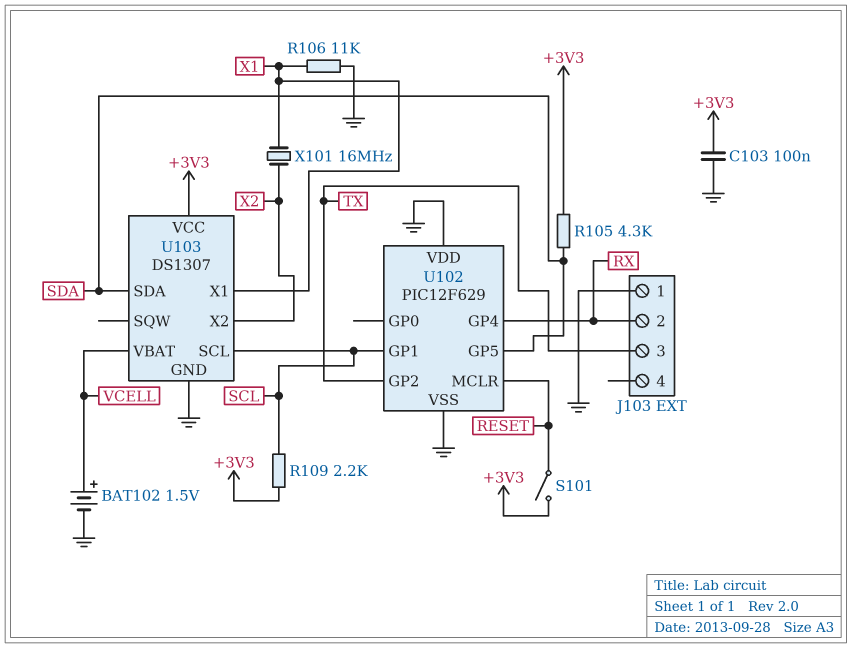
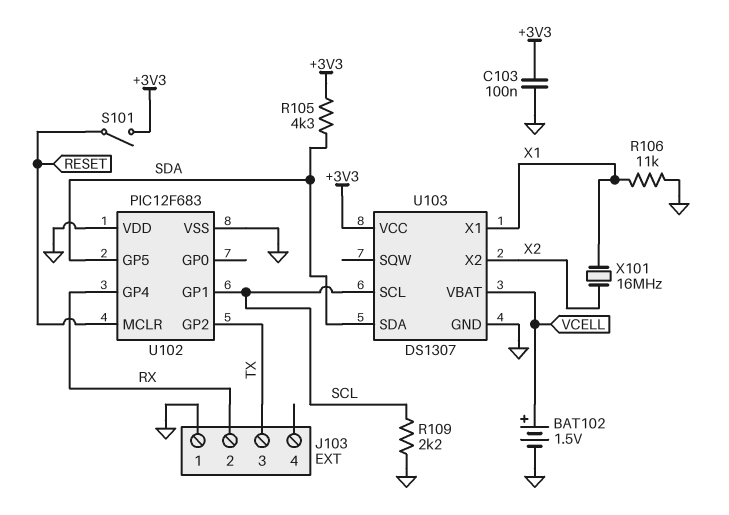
R109: 2.2k (+3V3, SCL) -> 2.2k (GND, SCL)
U102: PIC12F629 -> PIC12F683

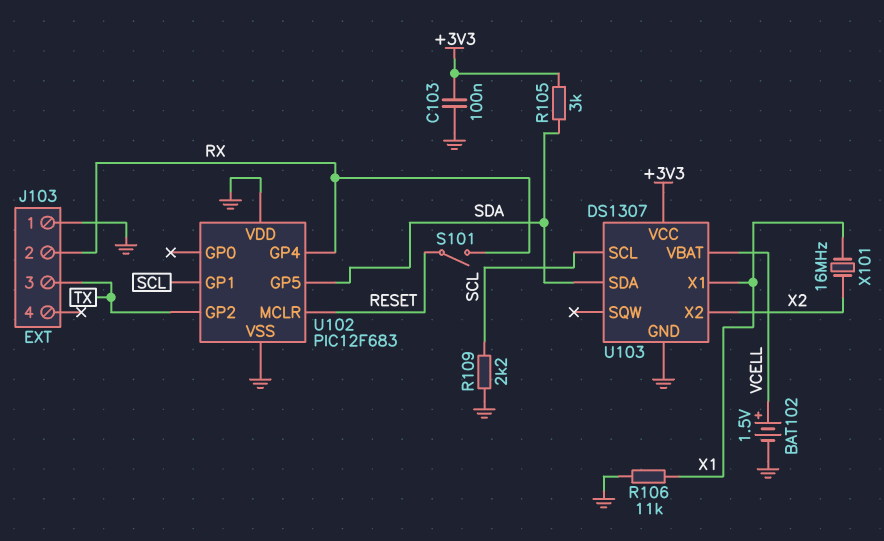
R105: 4.3k (+3V3, SDA) -> 3k (+3V3, SDA)
S101: switch (+3V3, RESET) -> switch (RESET, RX)

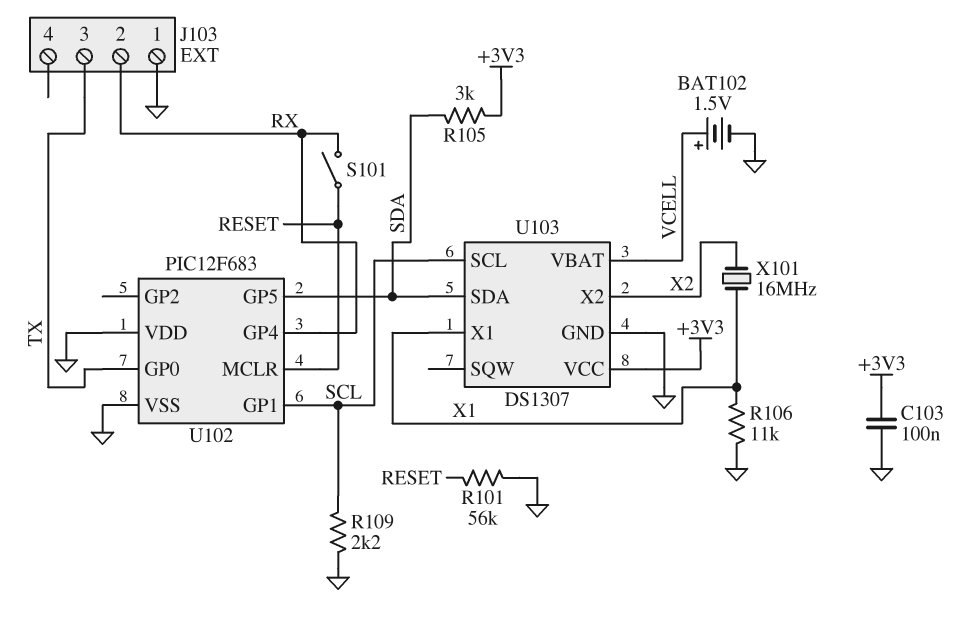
R101: none -> 56k (GND, RESET)
U102 pin GP0: none -> TX
U102 pin GP2: TX -> none

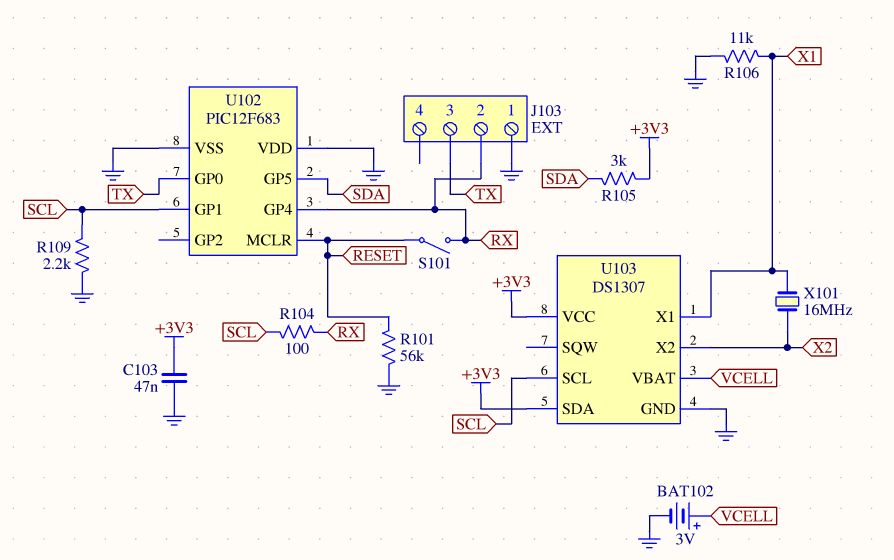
BAT102: 1.5V (plus VCELL, minus GND) -> 3V (plus VCELL, minus GND)
C103: 100nF (+3V3, GND) -> 47nF (+3V3, GND)
R104: none -> 100 (RX, SCL)
U103 pin SDA: SDA -> +3V3

